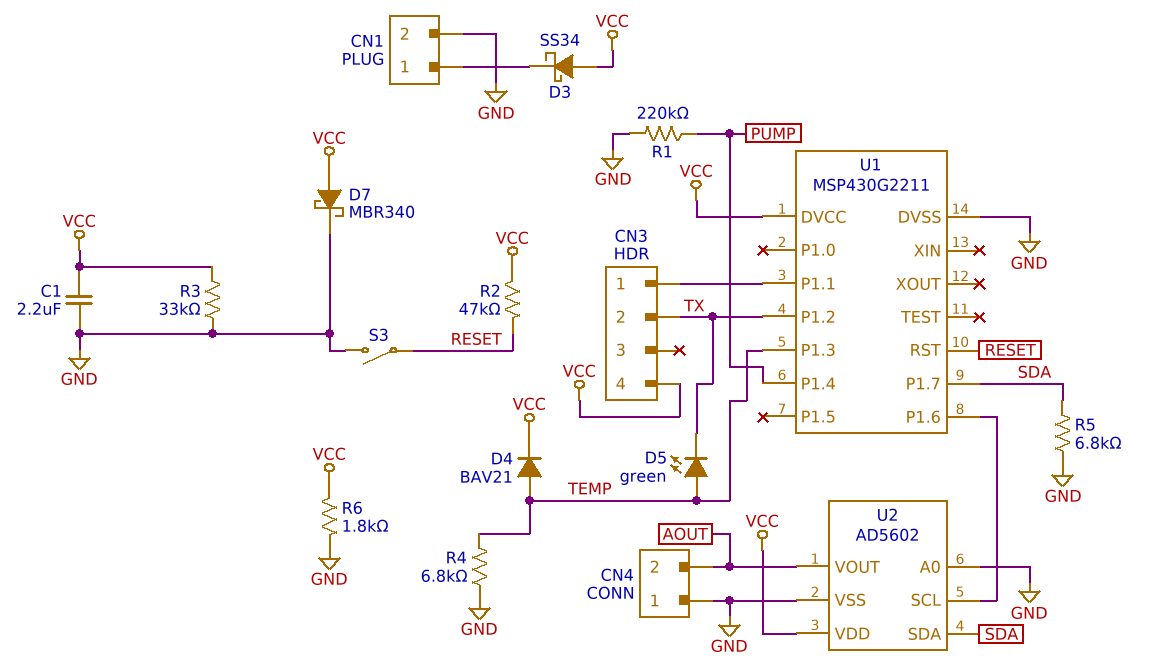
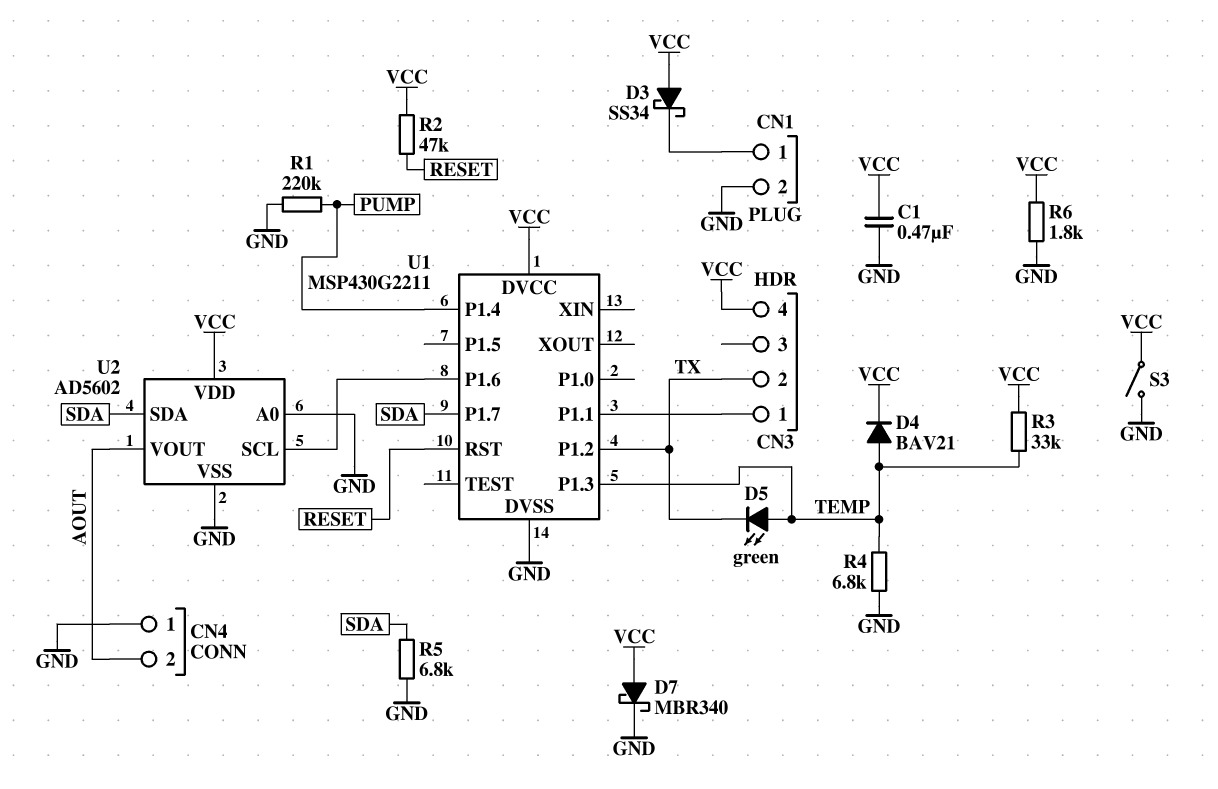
C1: 2.2uF (GND, VCC) -> 470nF (GND, VCC)
R3: 33k (GND, VCC) -> 33k (TEMP, VCC)
S3: switch (GND, RESET) -> switch (GND, VCC)

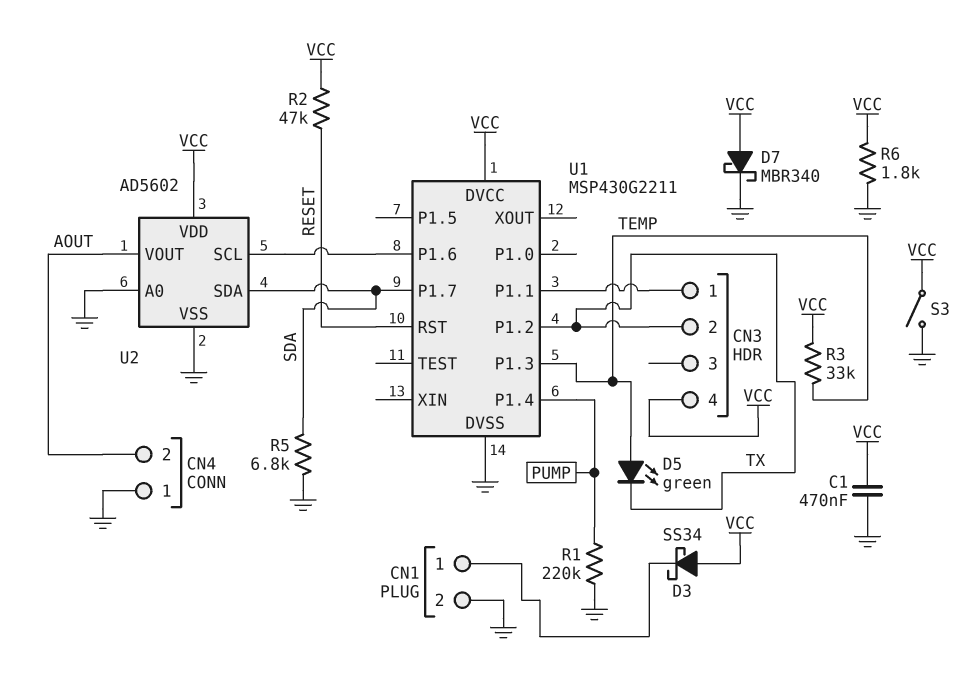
D4: diode BAV21 (A TEMP, K VCC) -> none
R4: 6.8k (GND, TEMP) -> none

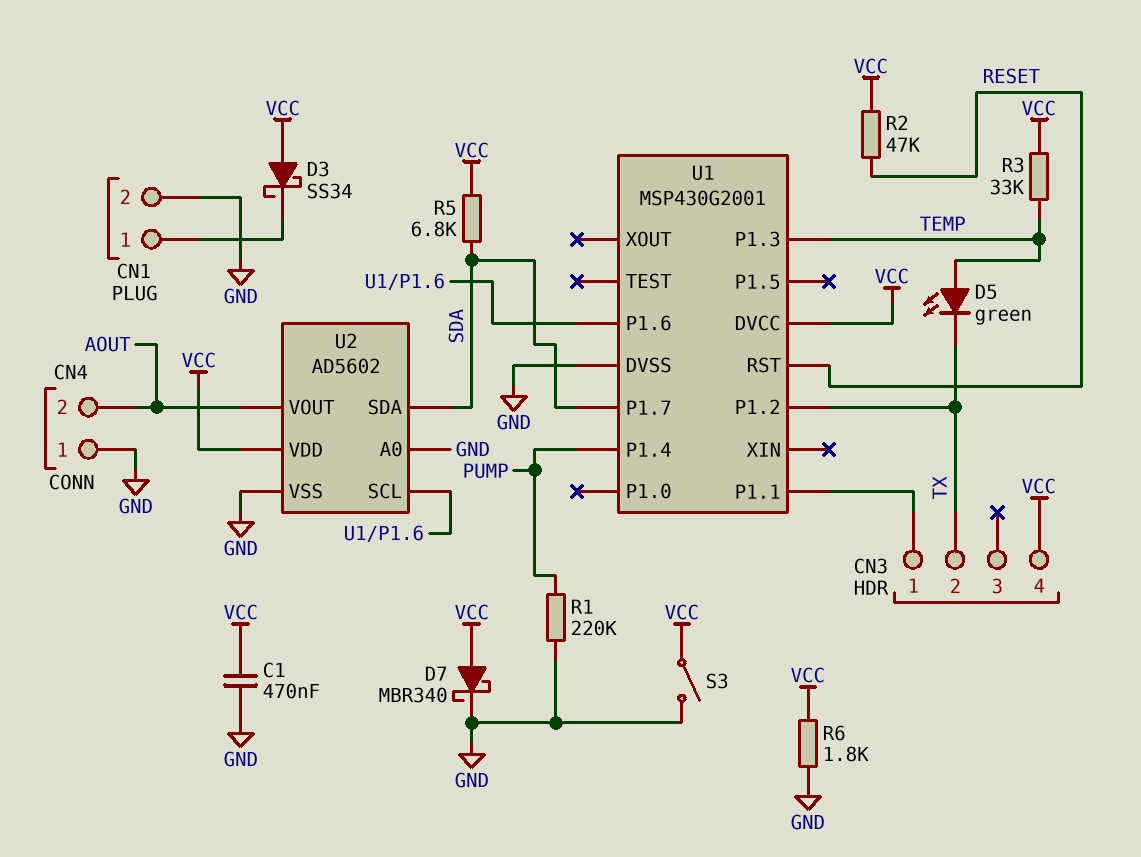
R5: 6.8k (GND, SDA) -> 6.8k (SDA, VCC)
U1: MSP430G2211 -> MSP430G2001

